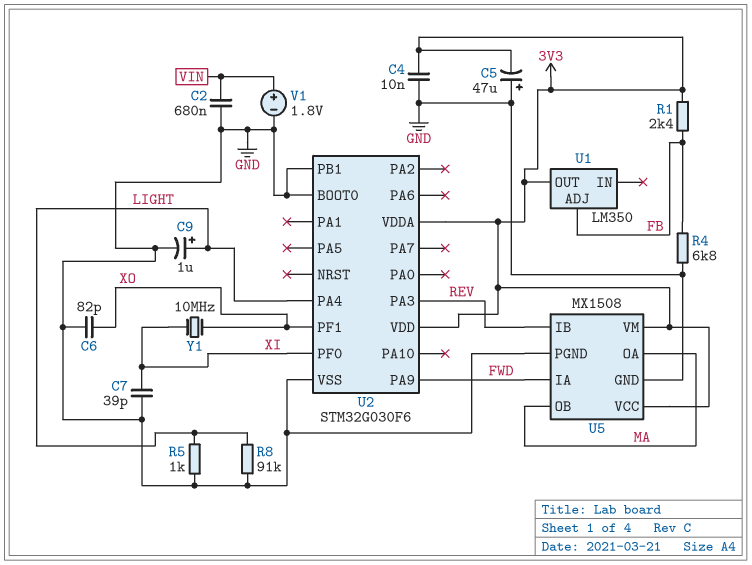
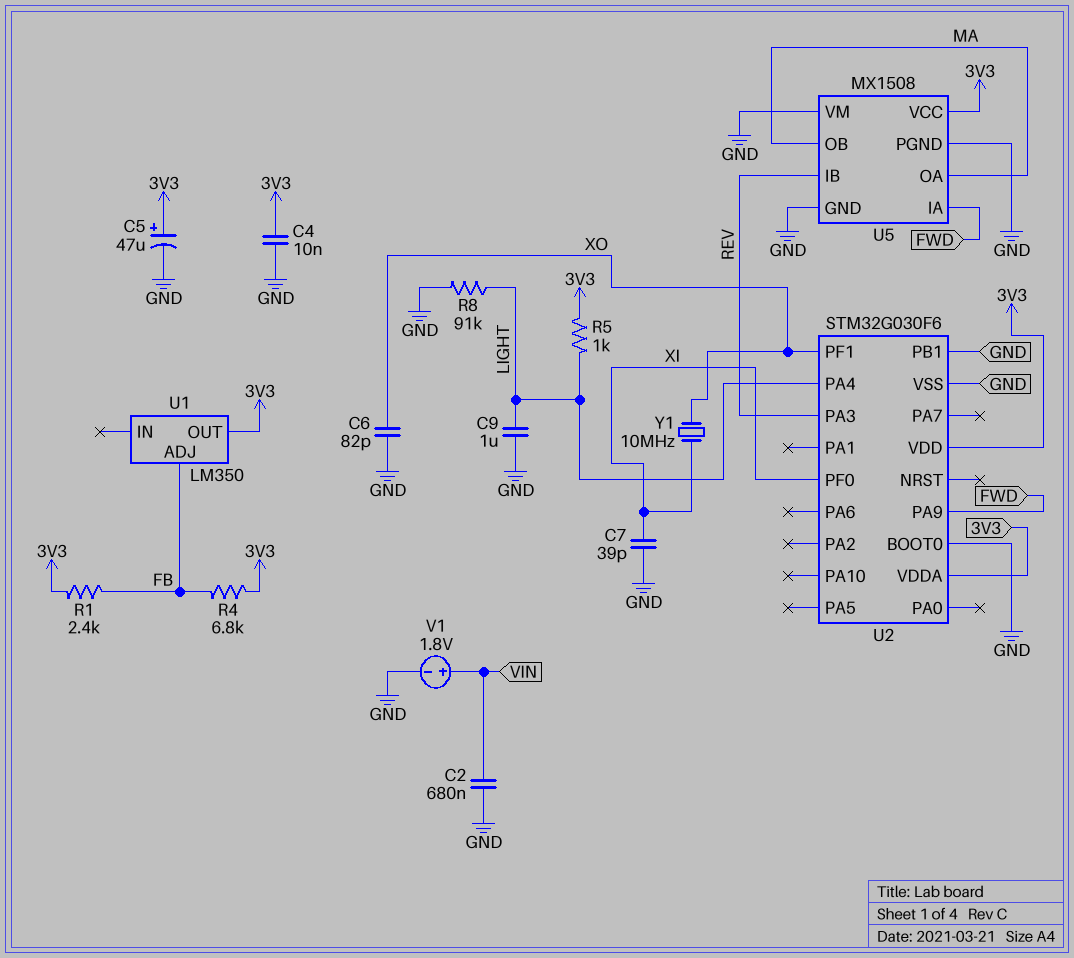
C5: 47uF (plus GND, minus 3V3) -> 47uF (plus 3V3, minus GND)
C9: 1uF (plus LIGHT, minus GND) -> 1uF (GND, LIGHT)
R4: 6.8k (FB, GND) -> 6.8k (3V3, FB)
R5: 1k (GND, LIGHT) -> 1k (3V3, LIGHT)
U5 pin VM: 3V3 -> GND

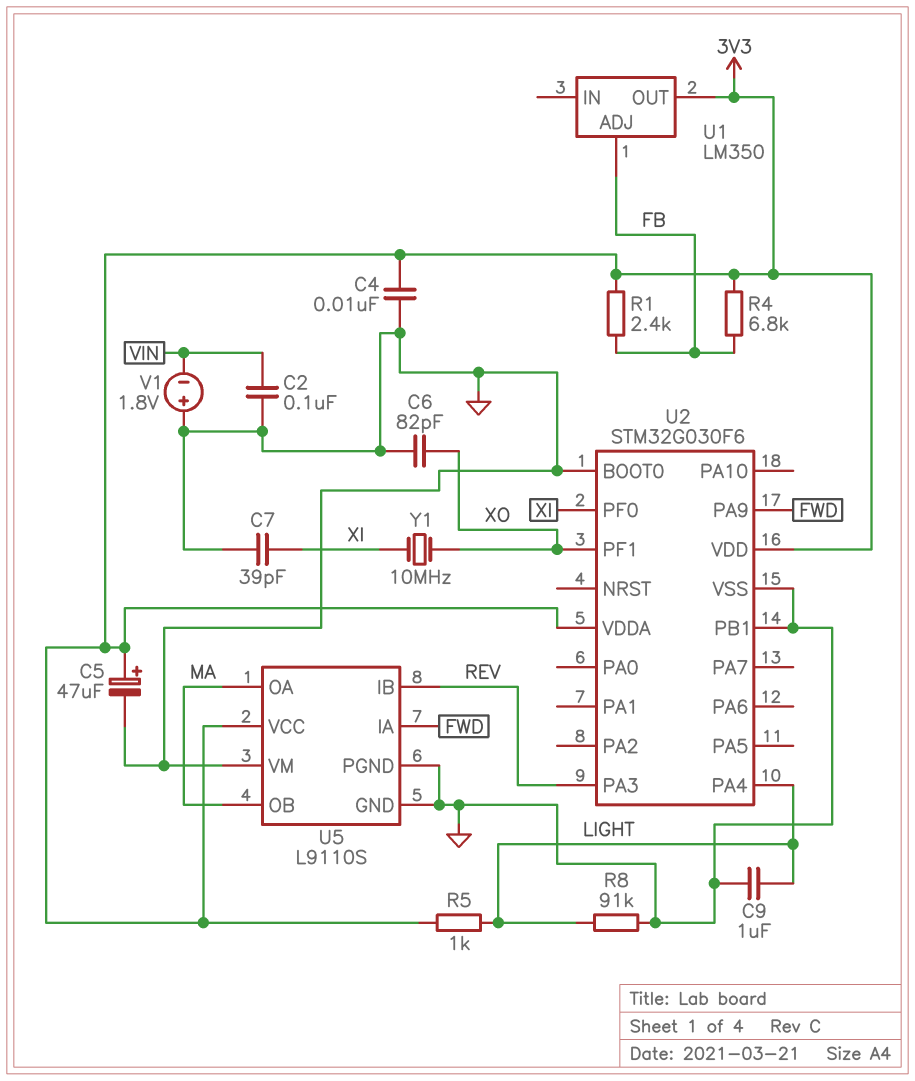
C2: 680nF (GND, VIN) -> 100nF (GND, VIN)
U5: MX1508 -> L9110S
V1: 1.8V (plus VIN, minus GND) -> 1.8V (plus GND, minus VIN)

